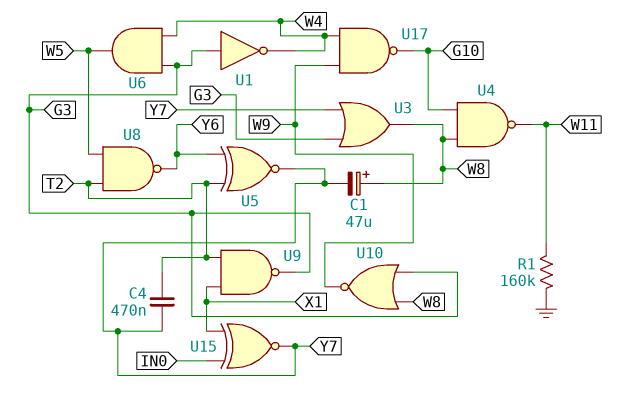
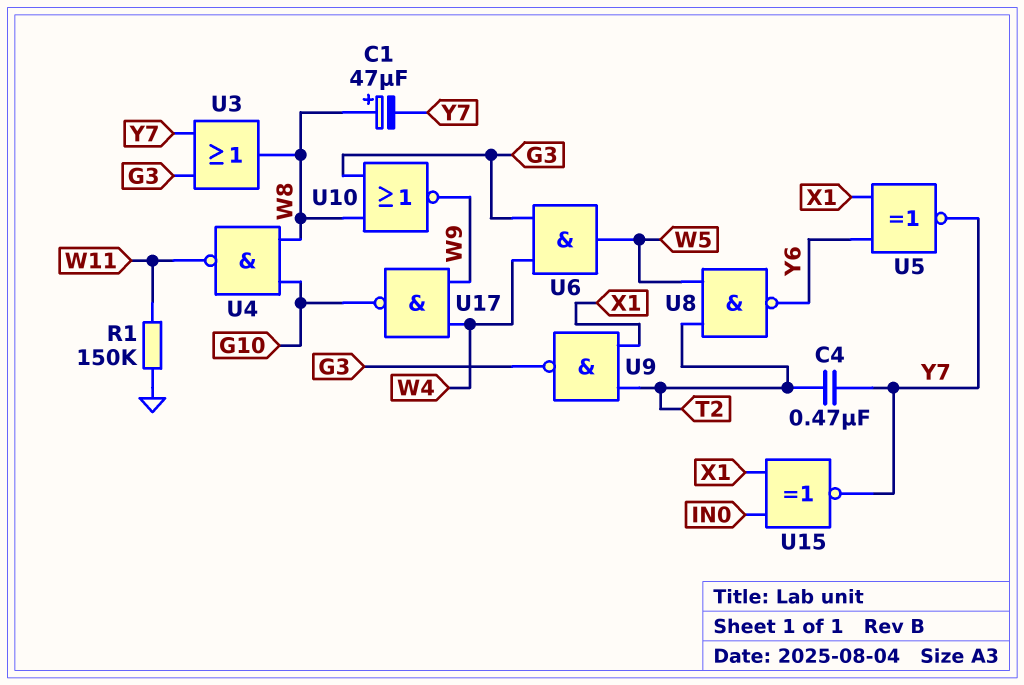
R1: 160k (GND, W11) -> 150k (GND, W11)
U1: NOT (in G3, out W4) -> none
U5: XNOR (in T2, in Y6, out Y7) -> XNOR (in X1, in Y6, out Y7)

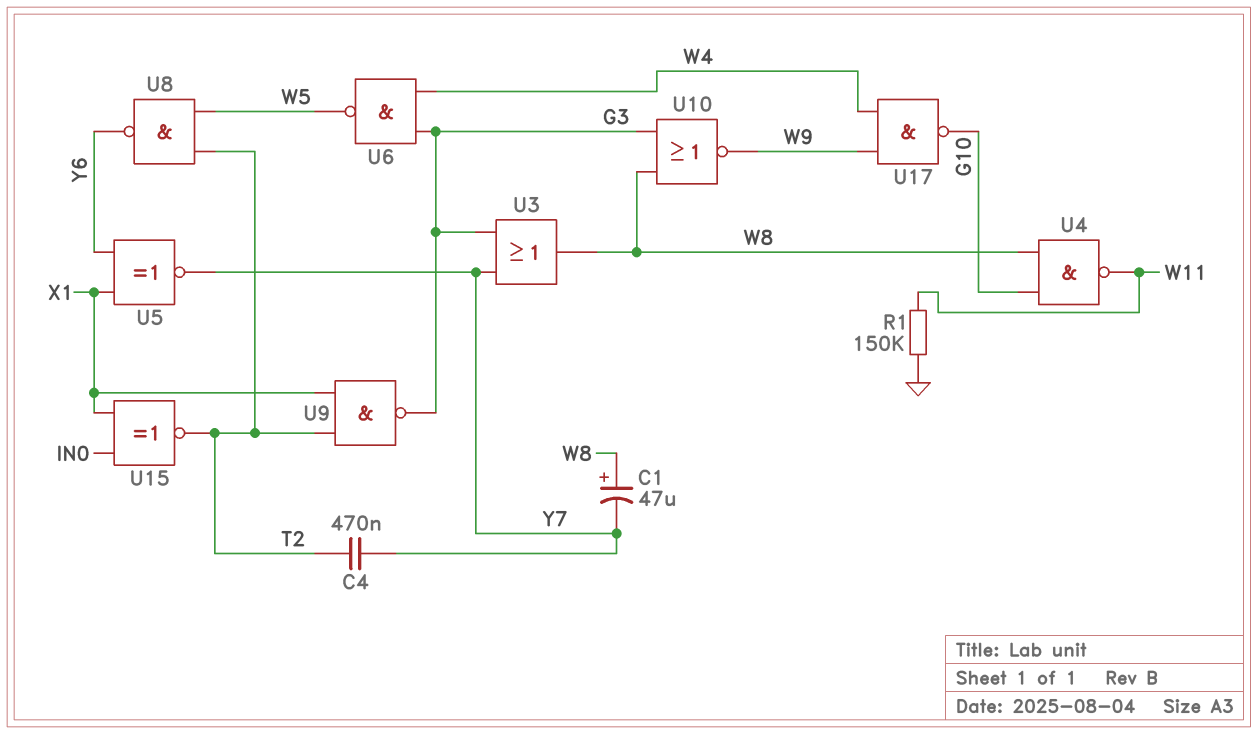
U6: AND (in G3, in W4, out W5) -> NAND (in G3, in W4, out W5)
U15: XNOR (in IN0, in X1, out Y7) -> XNOR (in IN0, in X1, out T2)

